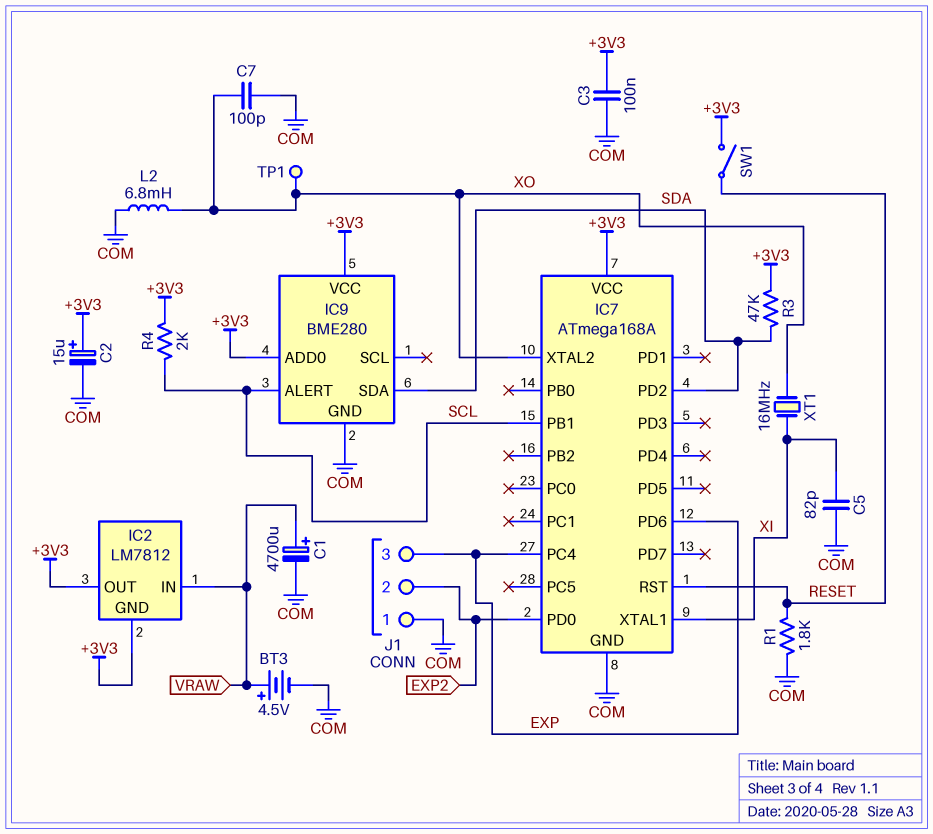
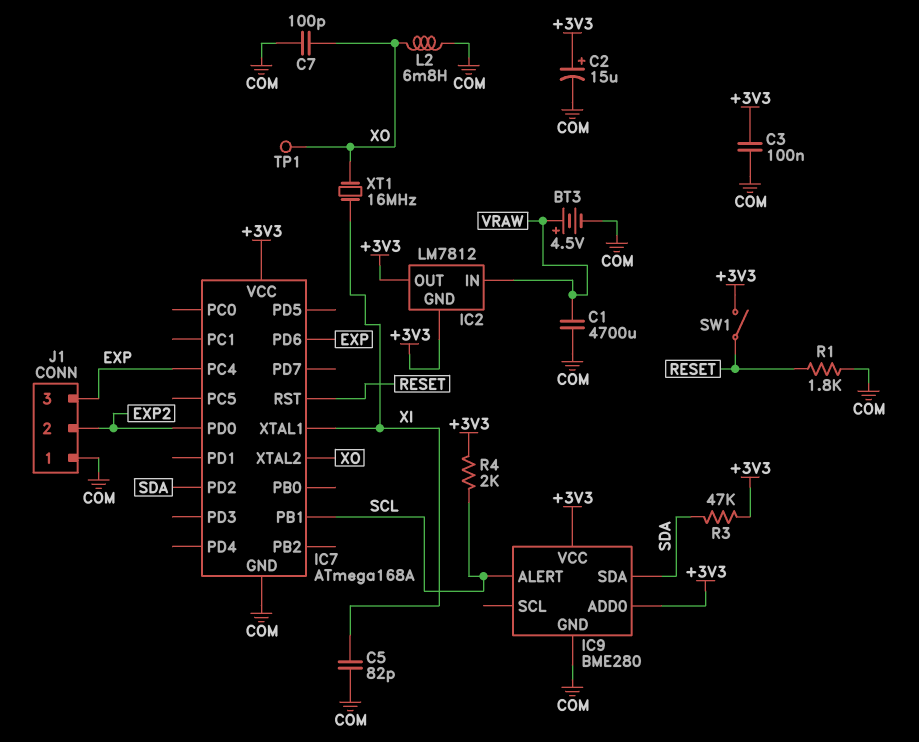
C1: 4700uF (plus VRAW, minus COM) -> 4700uF (COM, VRAW)

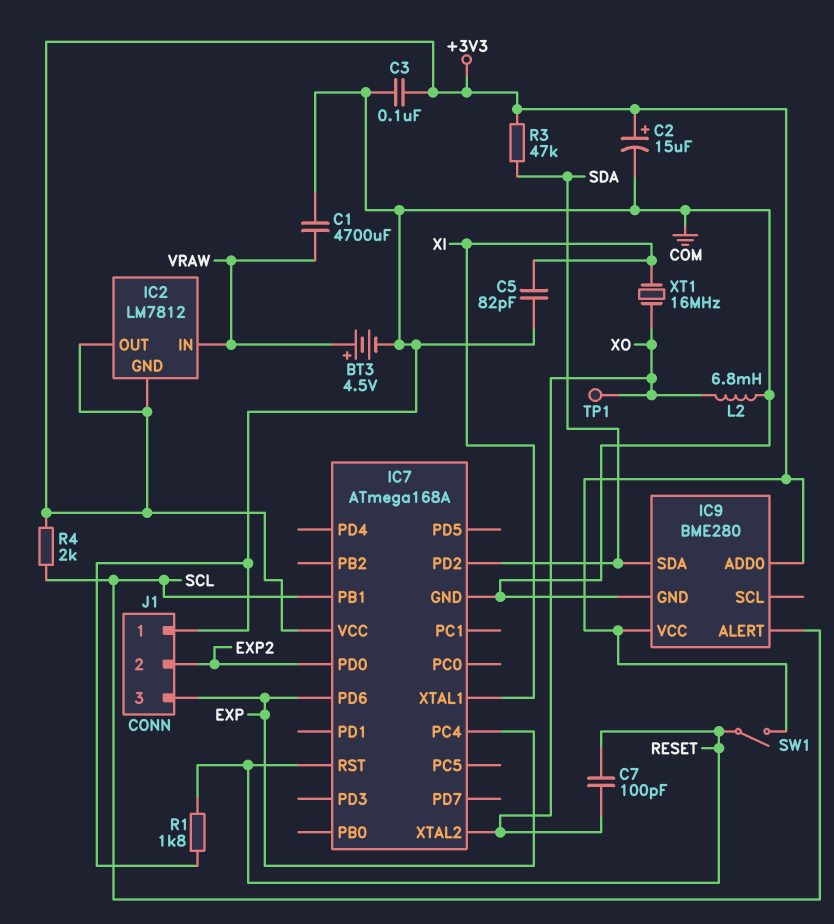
C7: 100pF (COM, XO) -> 100pF (RESET, XO)

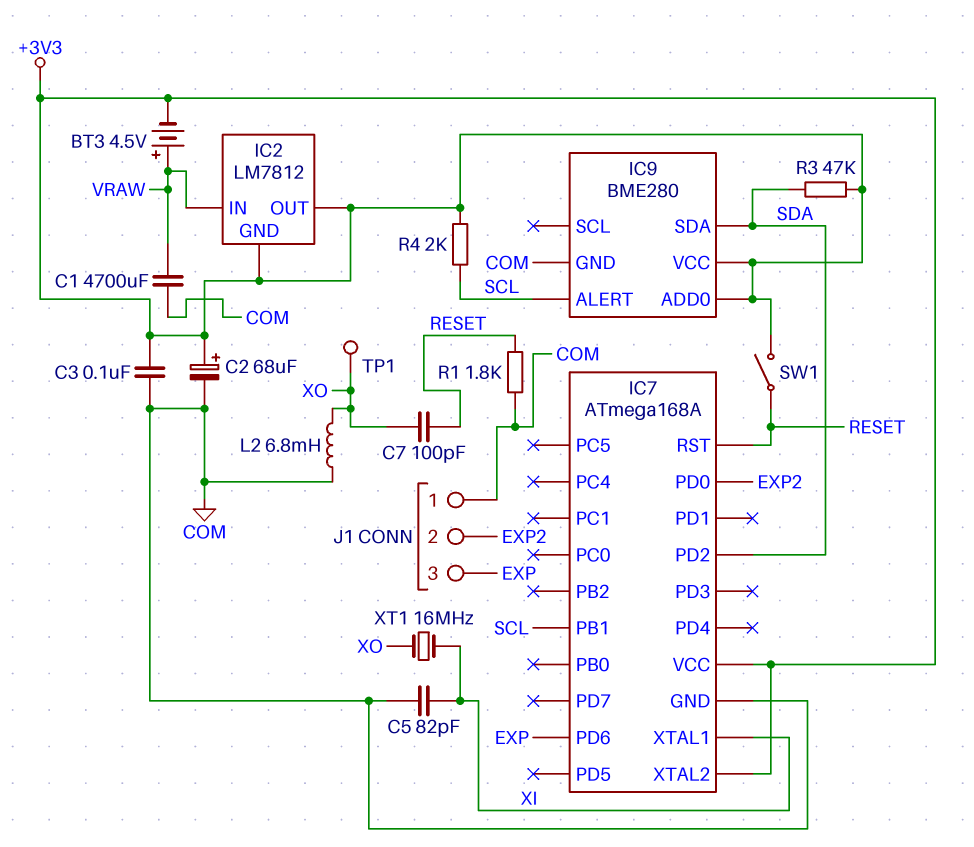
BT3: 4.5V (plus VRAW, minus COM) -> 4.5V (plus VRAW, minus +3V3)
C2: 15uF (plus +3V3, minus COM) -> 68uF (plus +3V3, minus COM)
IC7 pin PC4: EXP -> none
IC7 pin XTAL2: XO -> +3V3

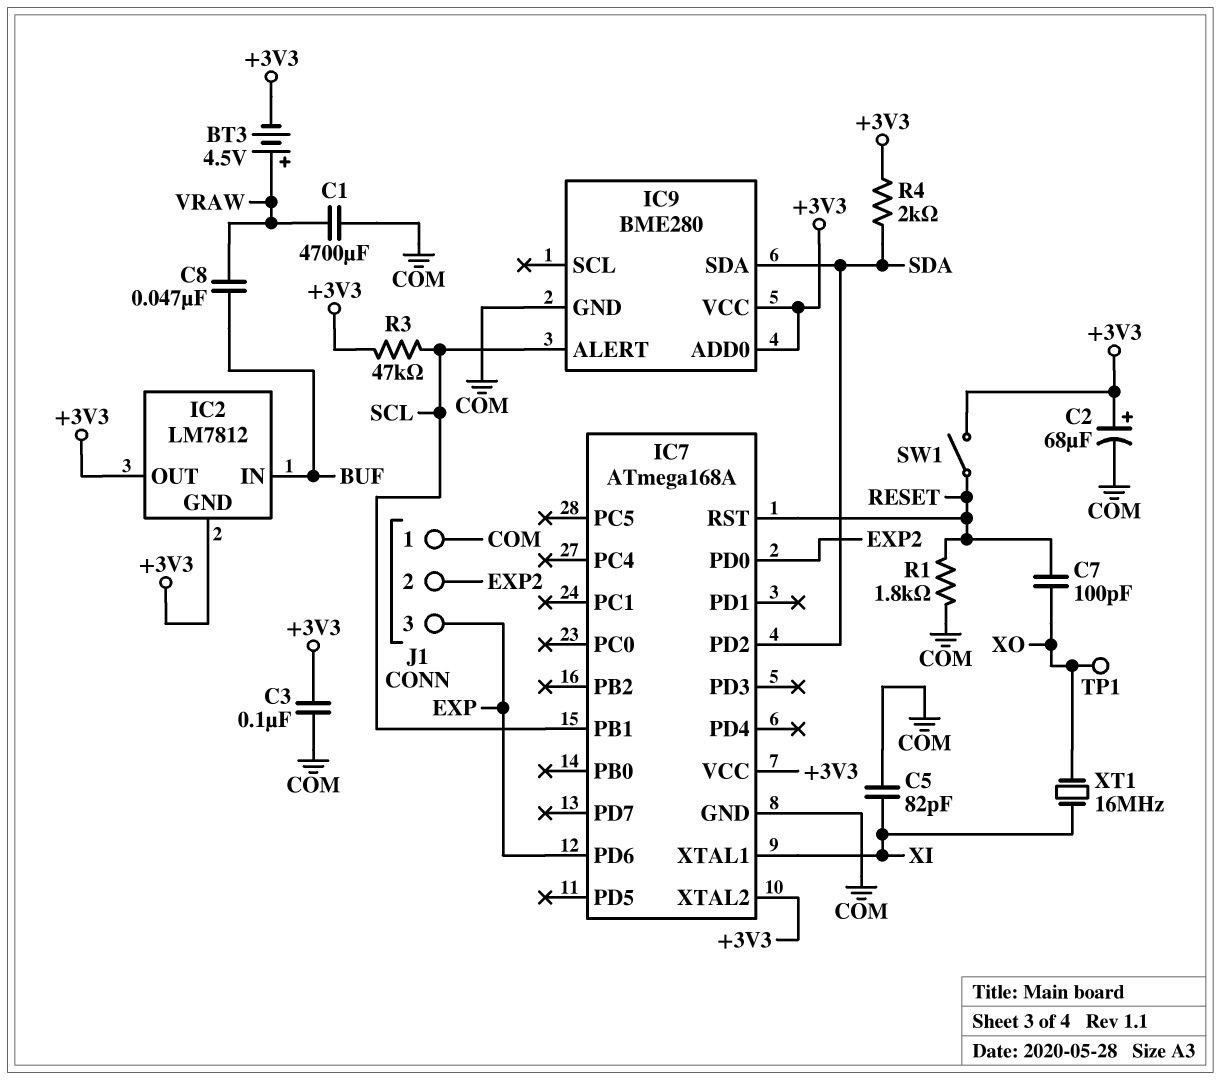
C8: none -> 47nF (BUF, VRAW)
IC2 pin IN: VRAW -> BUF
L2: 6.8mH (COM, XO) -> none
R3: 47k (+3V3, SDA) -> 47k (+3V3, SCL)
R4: 2k (+3V3, SCL) -> 2k (+3V3, SDA)

